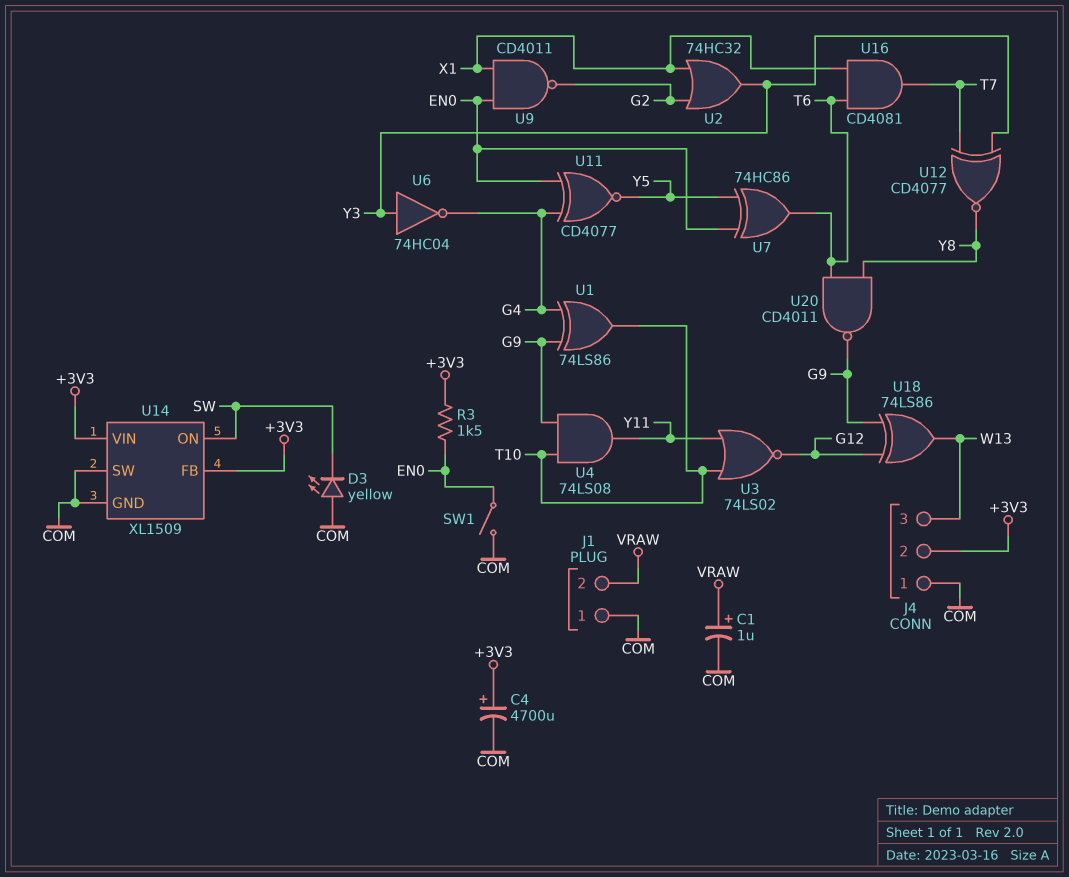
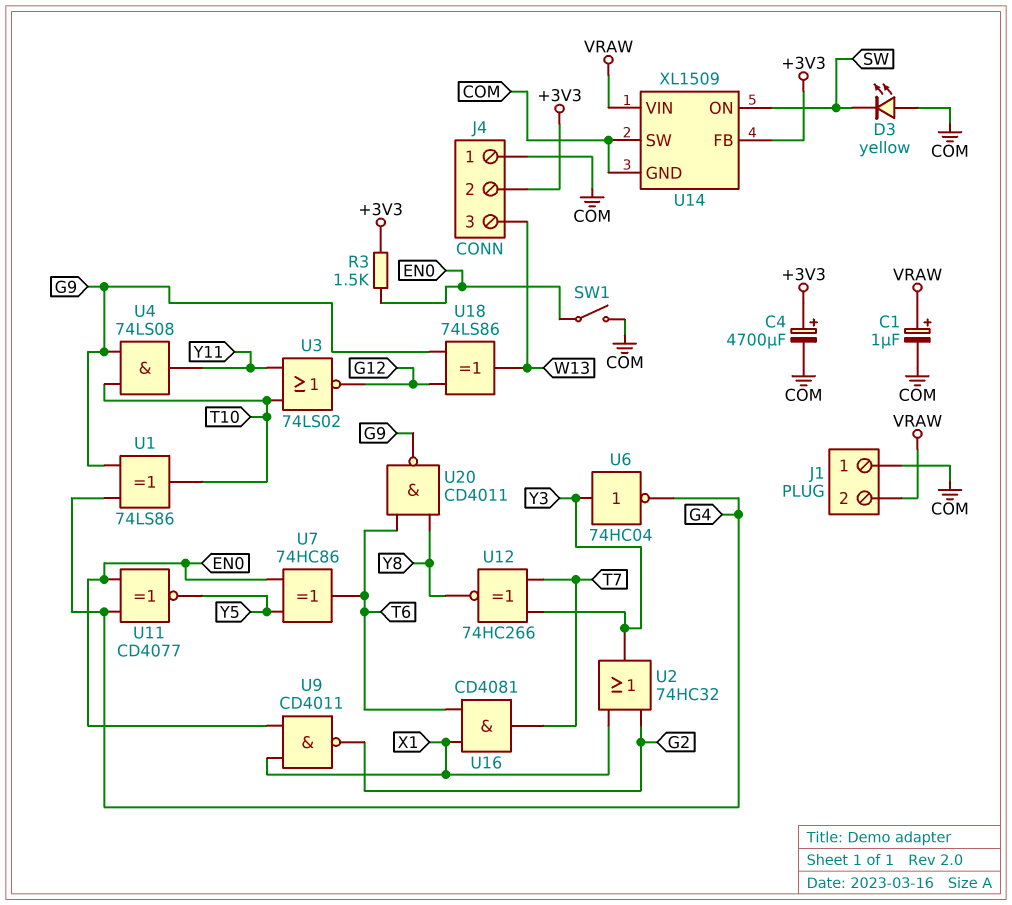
U12: XNOR CD4077 (in T7, in Y3, out Y8) -> XNOR 74HC266 (in T7, in Y3, out Y8)
U14 pin VIN: +3V3 -> VRAW

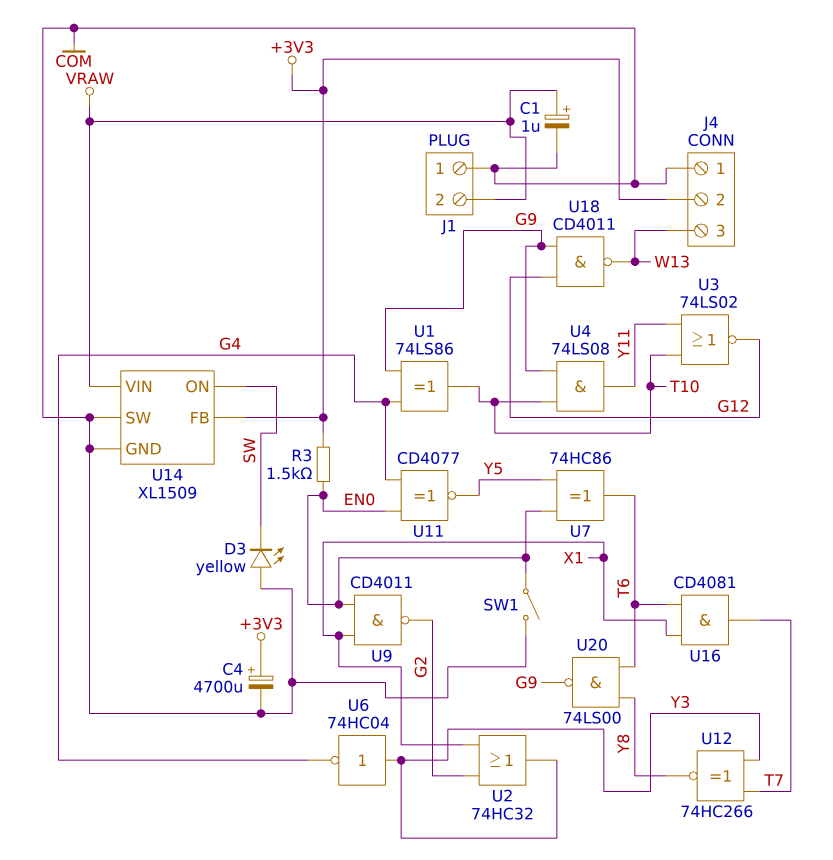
U18: XOR 74LS86 (in G9, in G12, out W13) -> NAND CD4011 (in G9, in G12, out W13)
U20: NAND CD4011 (in T6, in Y8, out G9) -> NAND 74LS00 (in T6, in Y8, out G9)

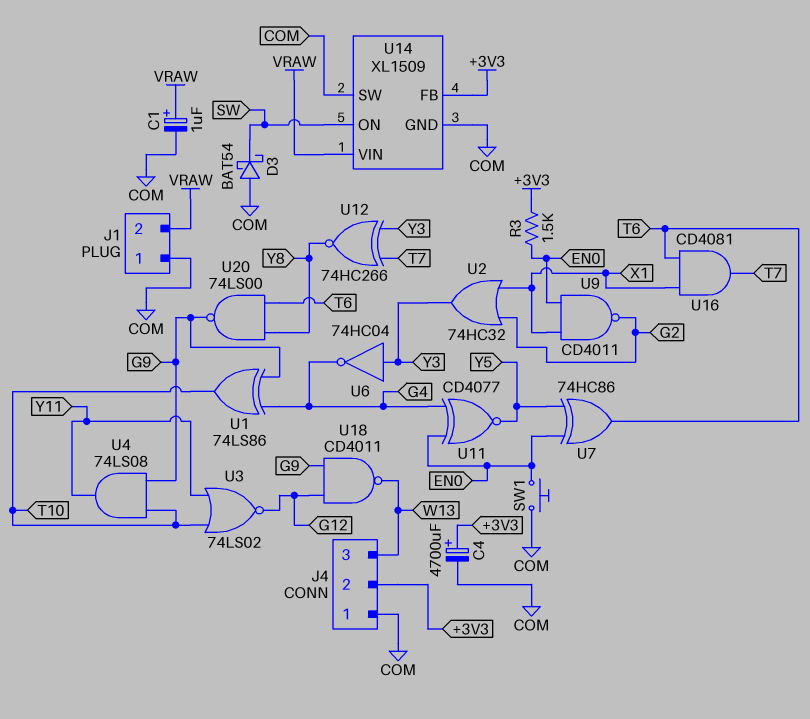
D3: LED yellow (A COM, K SW) -> schottky BAT54 (A COM, K SW)
SW1: switch (COM, EN0) -> button (COM, EN0)

